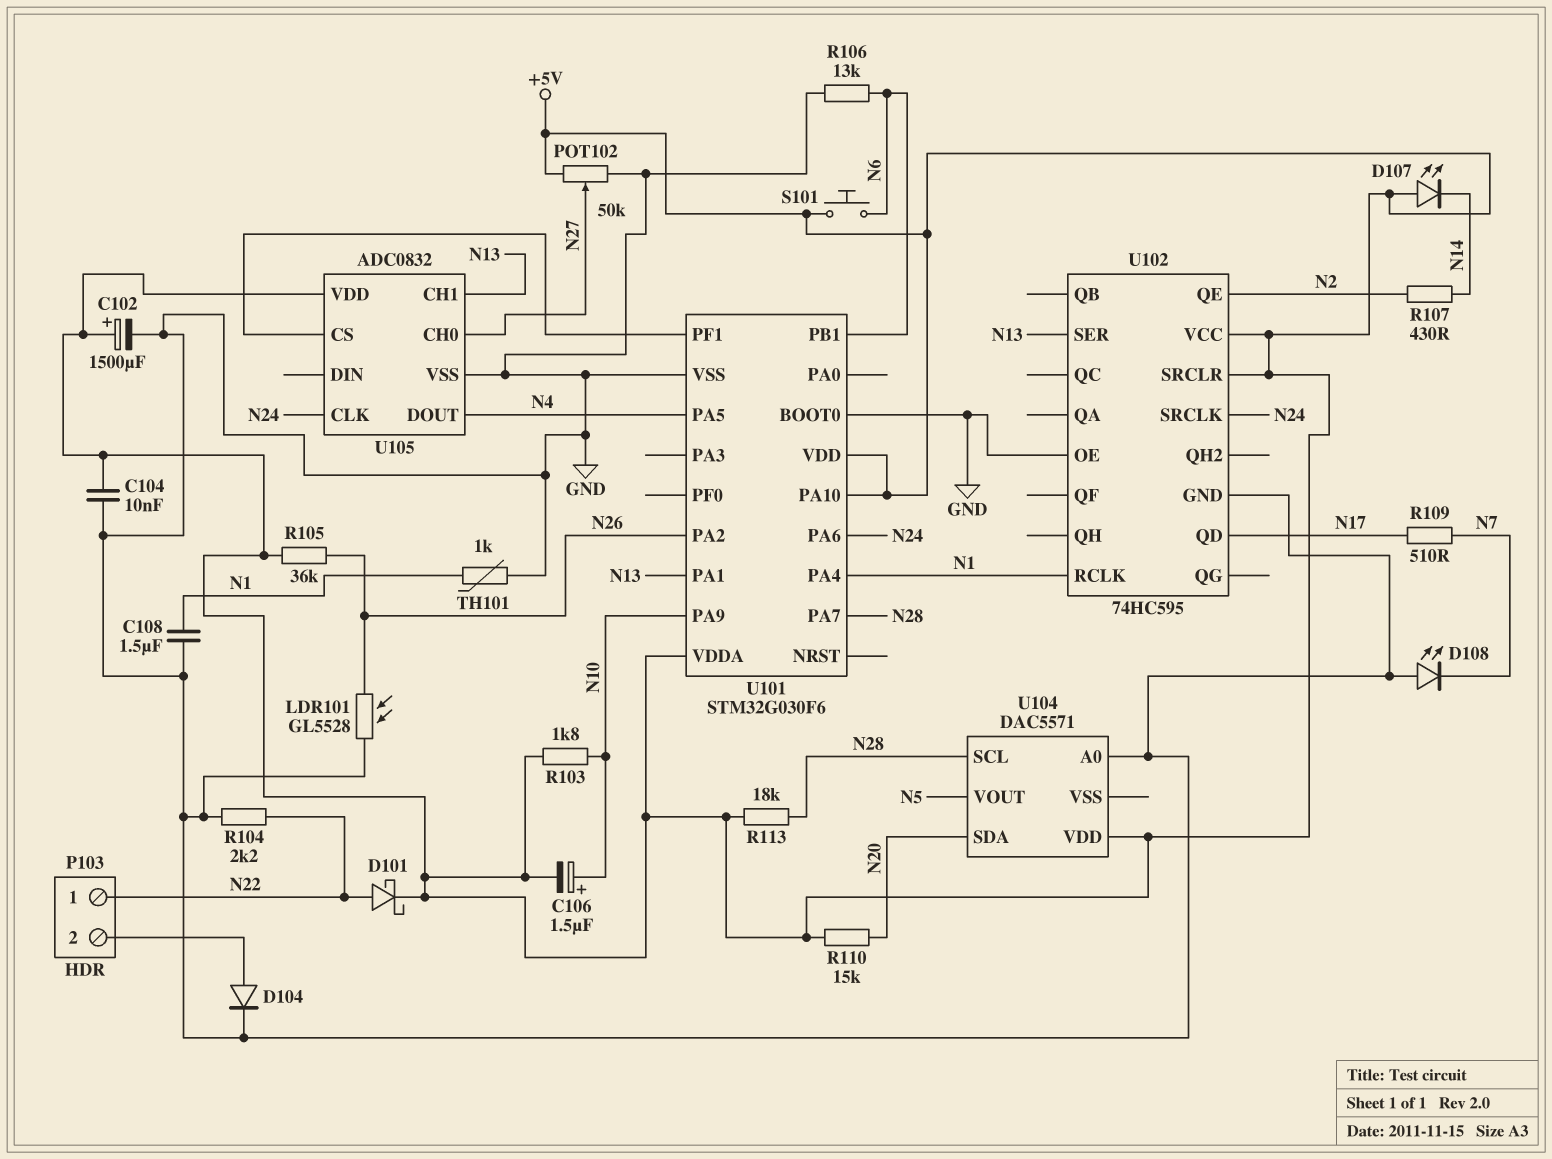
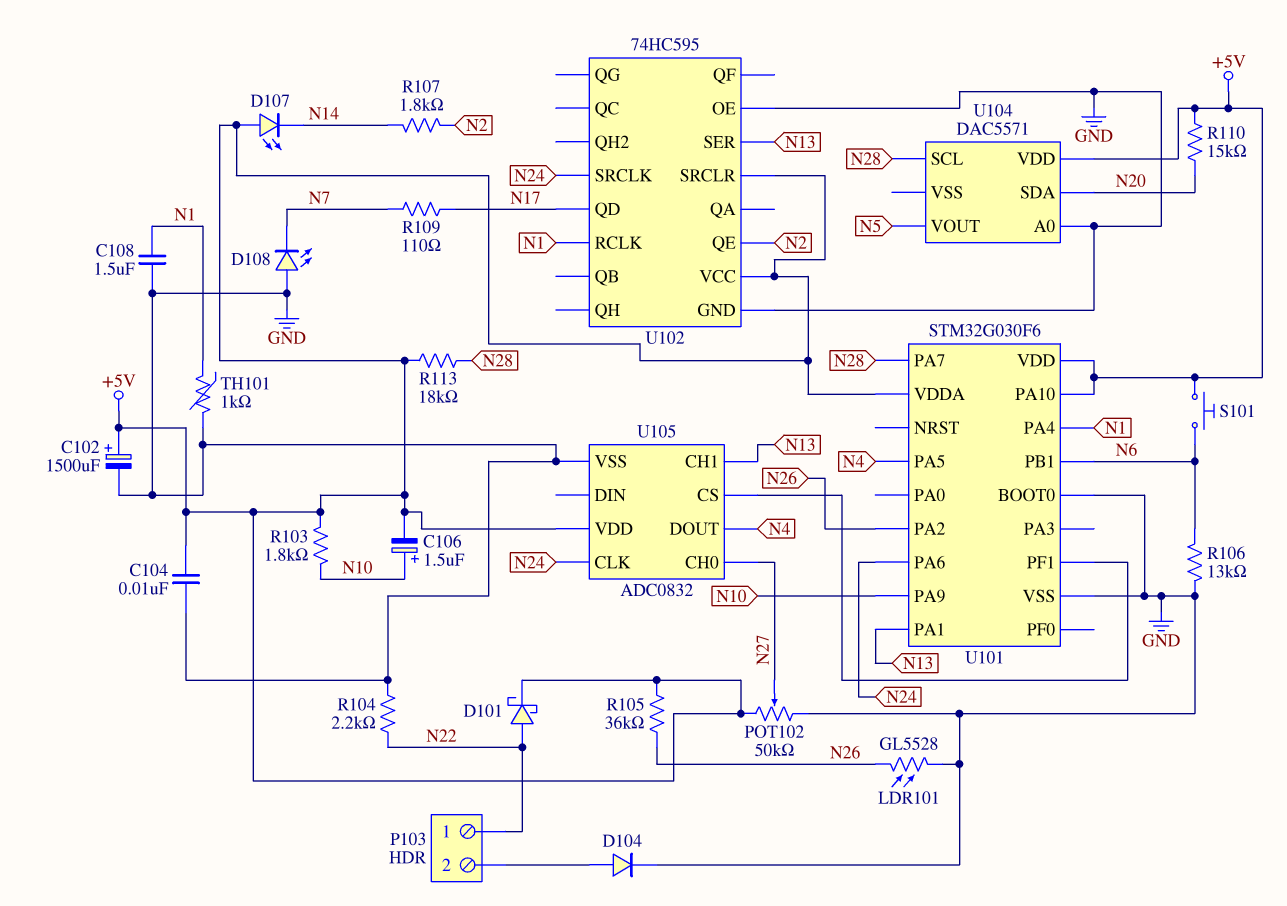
R107: 430 (N2, N14) -> 1.8k (N2, N14)
R109: 510 (N7, N17) -> 110 (N7, N17)

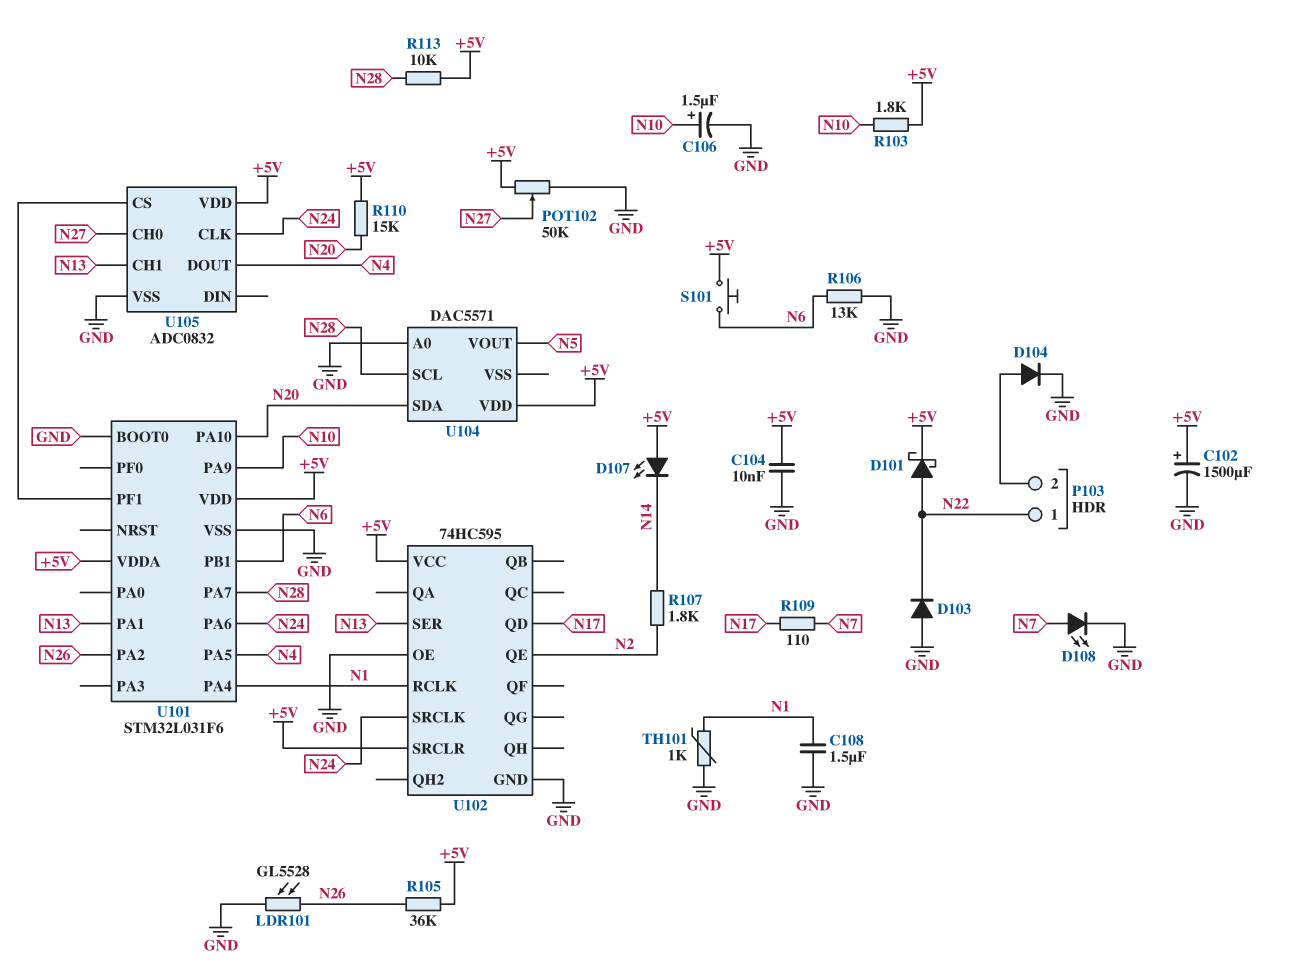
C106: 1.5uF (plus N10, minus +5V) -> 1.5uF (plus N10, minus GND)
D103: none -> diode (A GND, K N22)
D108: LED (A GND, K N7) -> LED (A N7, K GND)
R104: 2.2k (GND, N22) -> none
R113: 18k (+5V, N28) -> 10k (+5V, N28)
U101: STM32G030F6 -> STM32L031F6
U101 pin PA10: +5V -> N20

